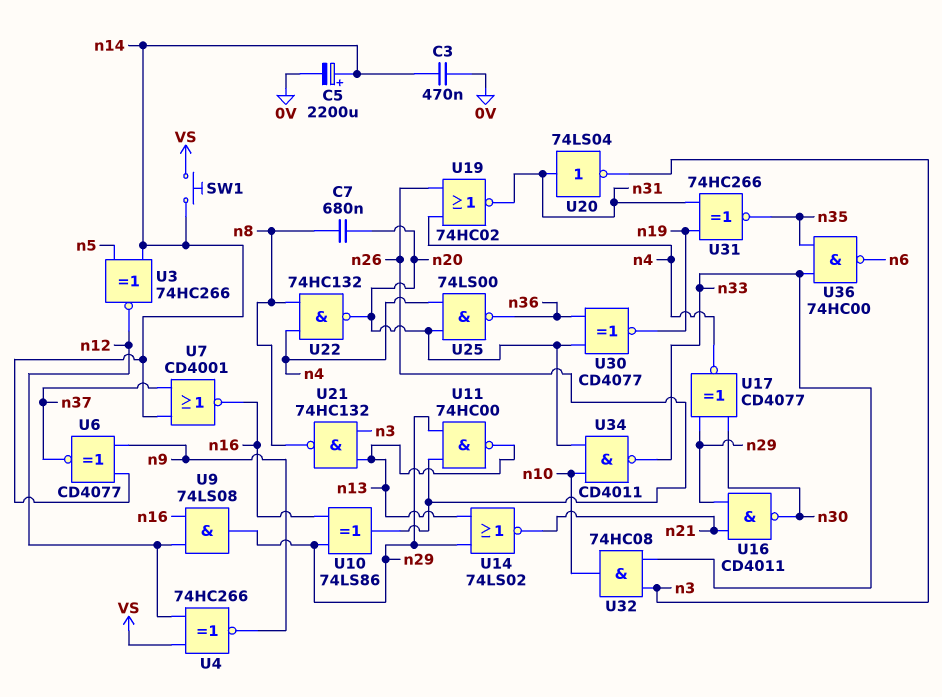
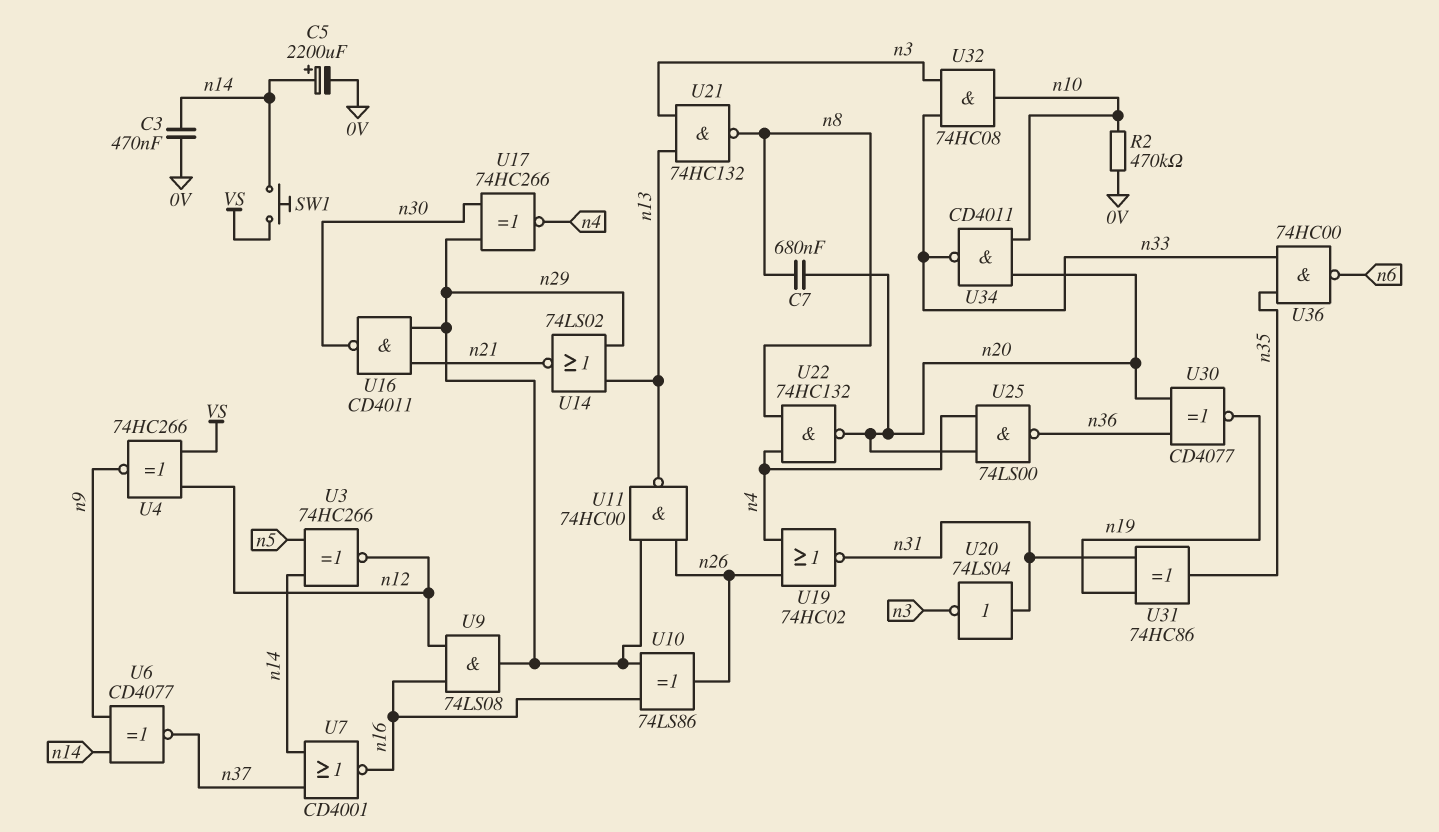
R2: none -> 470k (0V, n10)
U17: XNOR CD4077 (in n29, in n30, out n4) -> XNOR 74HC266 (in n29, in n30, out n4)
U31: XNOR 74HC266 (in n19, in n31, out n35) -> XOR 74HC86 (in n19, in n31, out n35)

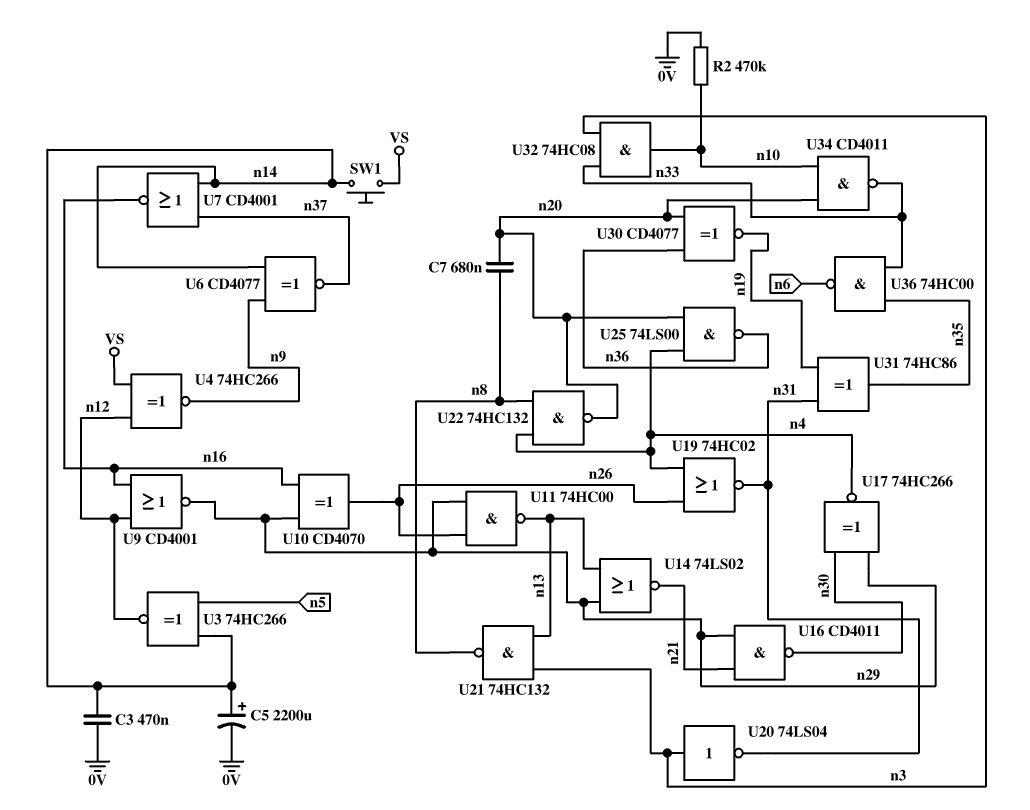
U9: AND 74LS08 (in n12, in n16, out n29) -> NOR CD4001 (in n12, in n16, out n29)
U10: XOR 74LS86 (in n16, in n29, out n26) -> XOR CD4070 (in n16, in n29, out n26)
U20: NOT 74LS04 (in n31, out n3) -> NOT 74LS04 (in n3, out n31)

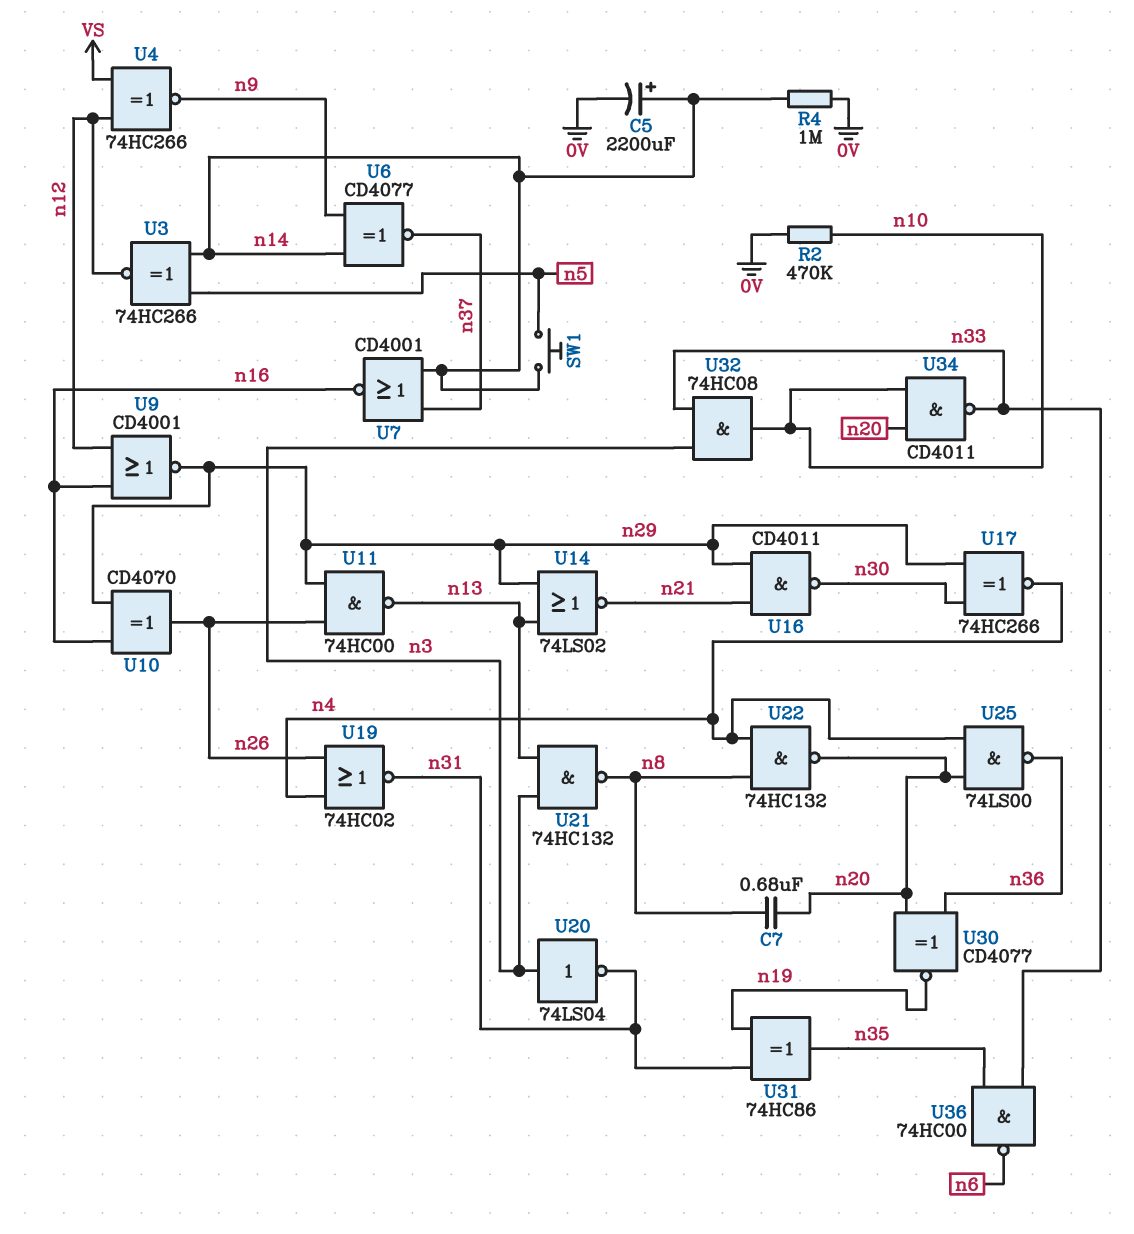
C3: 470nF (0V, n14) -> none
R4: none -> 1M (0V, n14)
SW1: button (VS, n14) -> button (n5, n14)

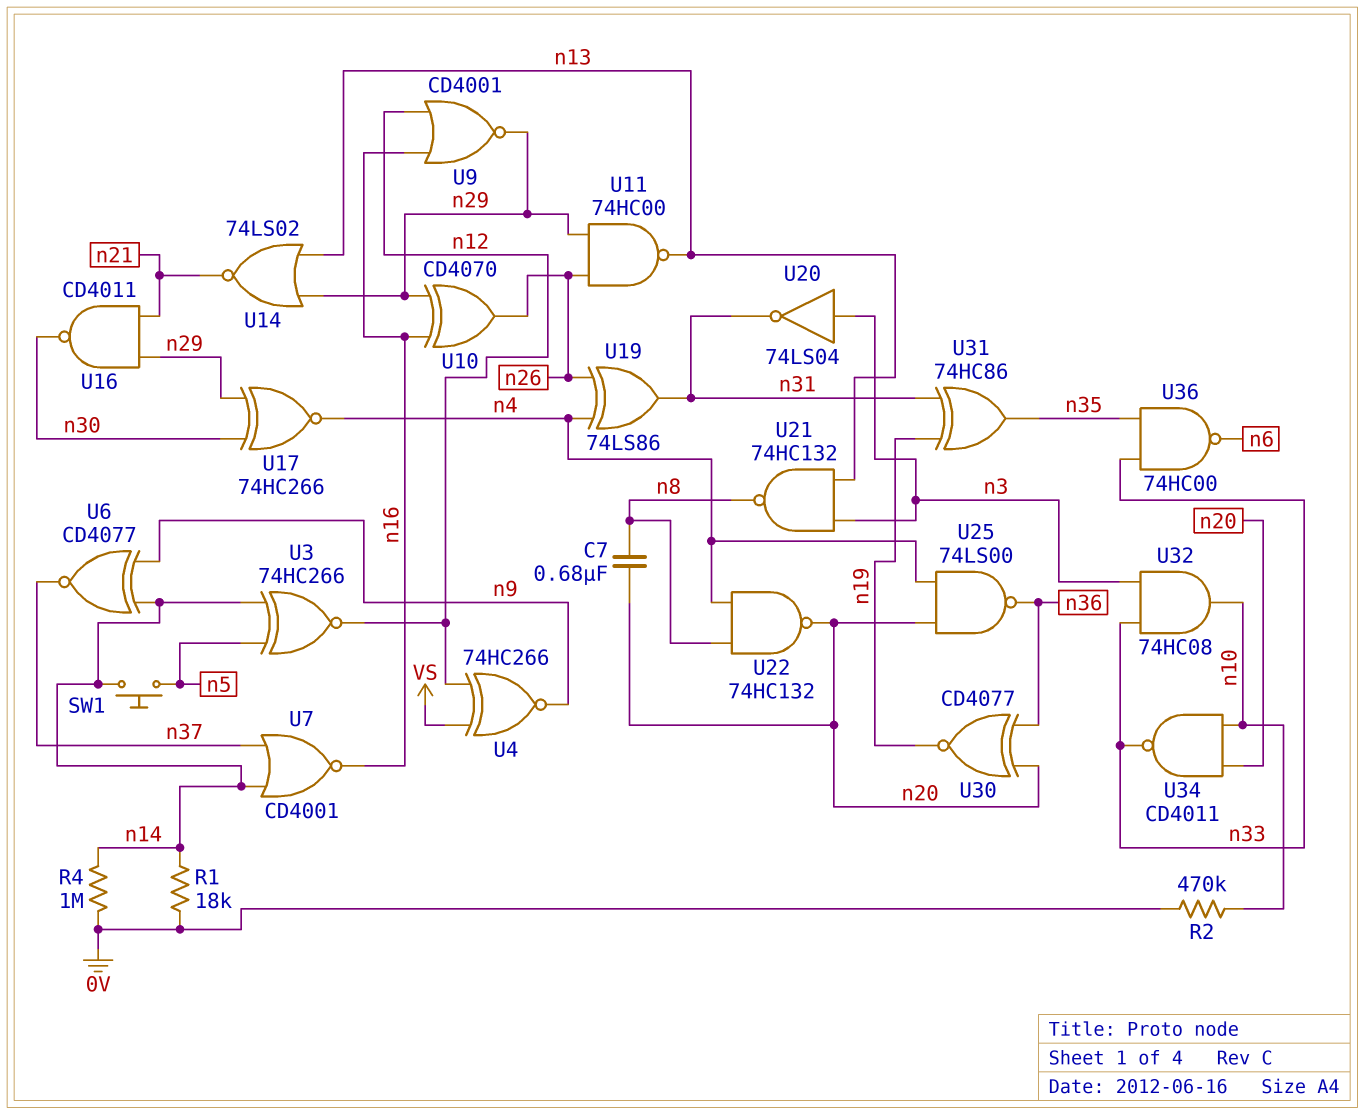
C5: 2200uF (plus n14, minus 0V) -> none
R1: none -> 18k (0V, n14)
U19: NOR 74HC02 (in n4, in n26, out n31) -> XOR 74LS86 (in n4, in n26, out n31)

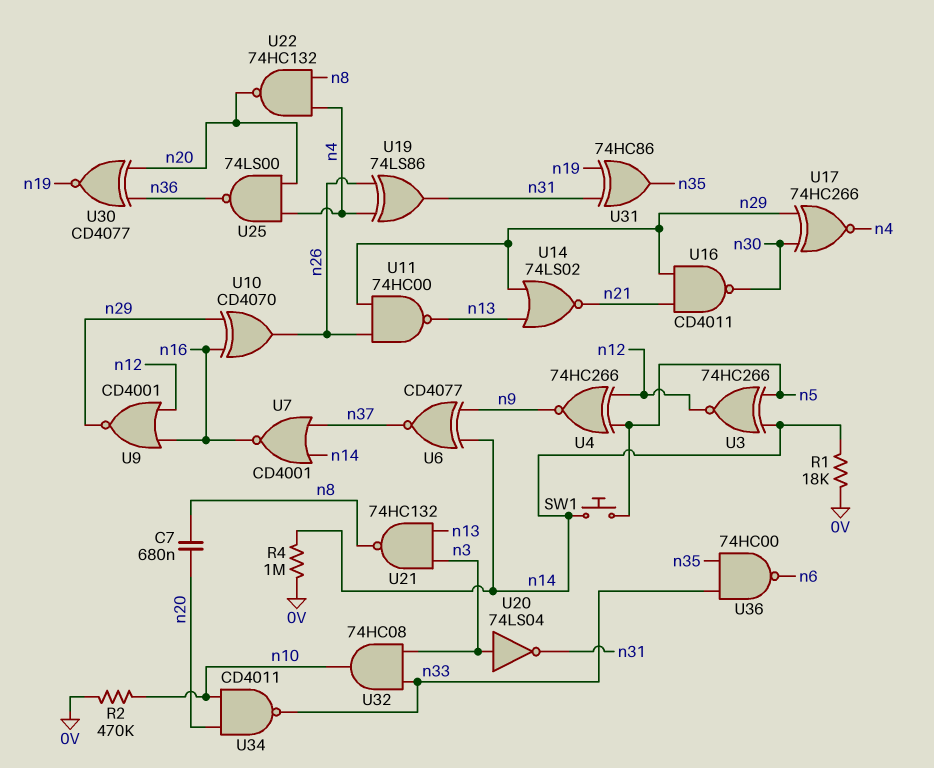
U4: XNOR 74HC266 (in VS, in n12, out n9) -> XNOR 74HC266 (in n5, in n12, out n9)

